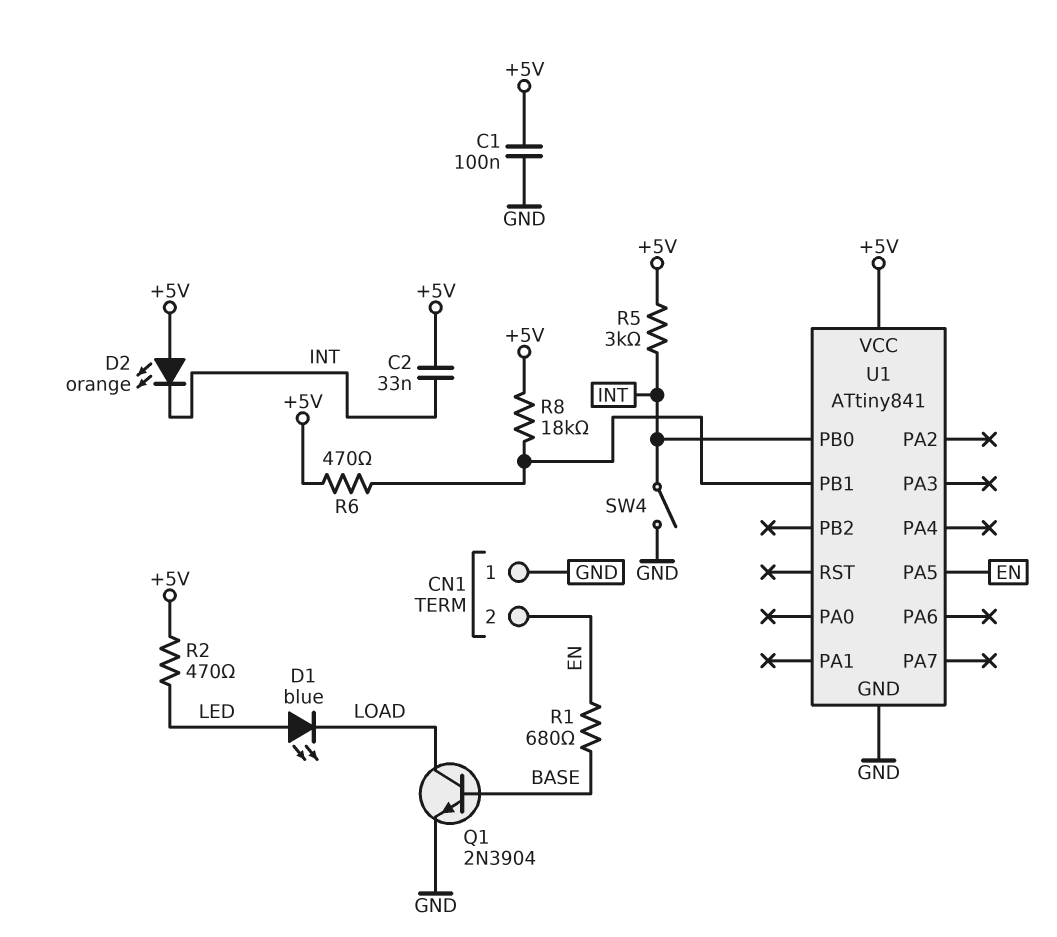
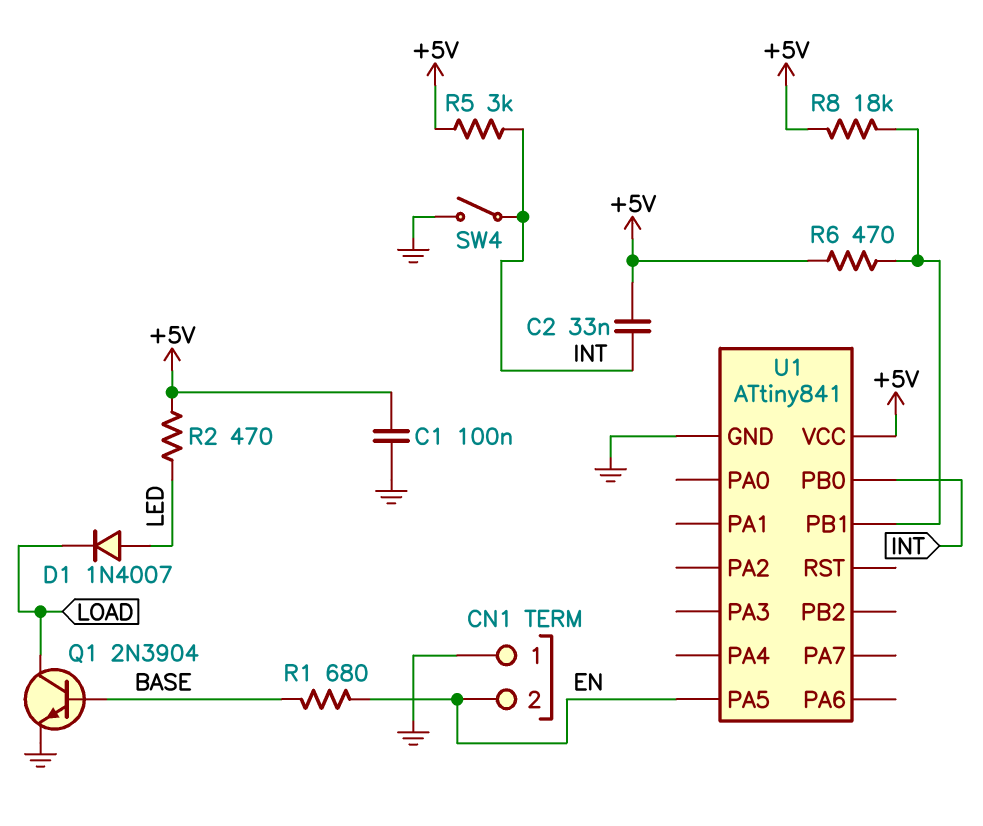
D1: LED blue (A LED, K LOAD) -> diode 1N4007 (A LED, K LOAD)
D2: LED orange (A +5V, K INT) -> none

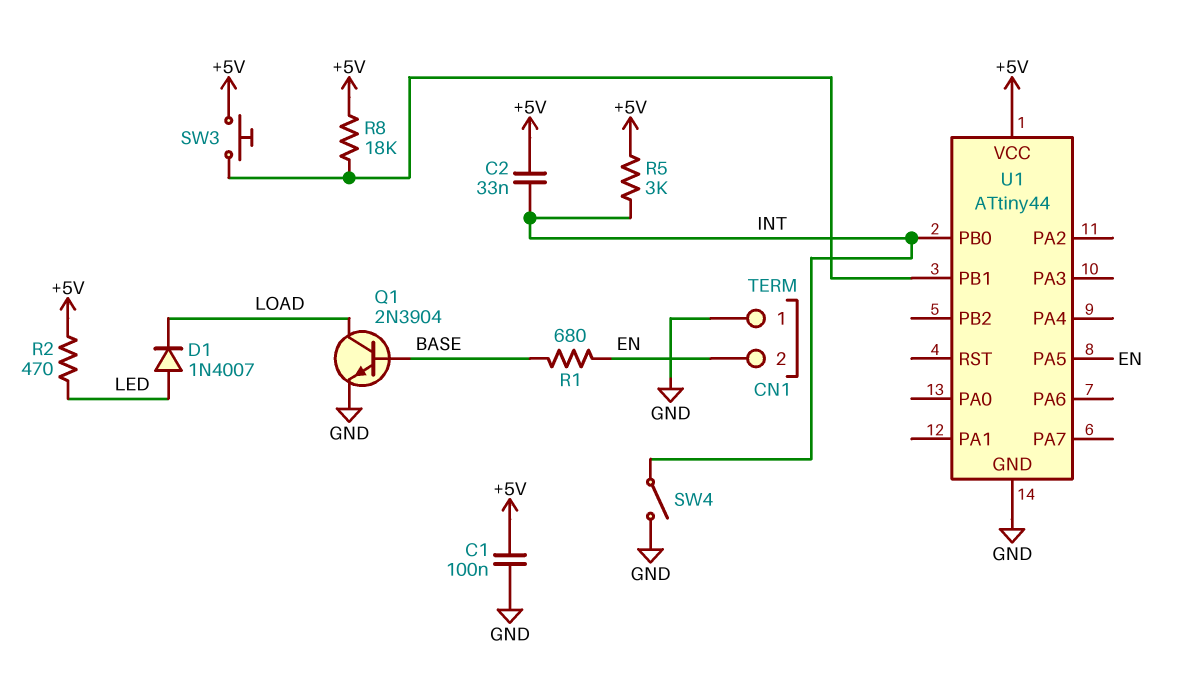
R6: 470 (+5V, U1/PB1) -> none
SW3: none -> button (+5V, U1/PB1)
U1: ATtiny841 -> ATtiny44

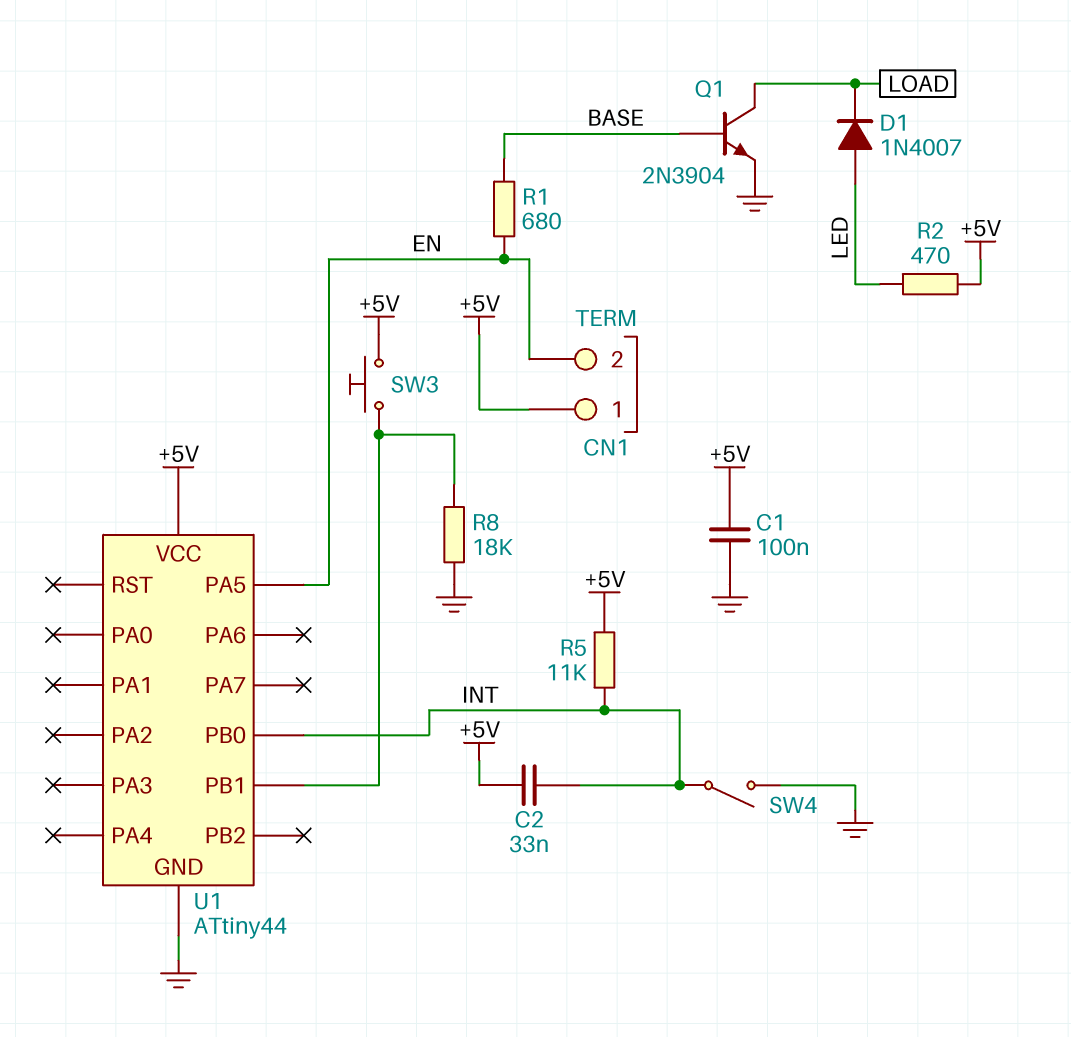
CN1 pin 1: GND -> +5V
R5: 3k (+5V, INT) -> 11k (+5V, INT)
R8: 18k (+5V, U1/PB1) -> 18k (GND, U1/PB1)

